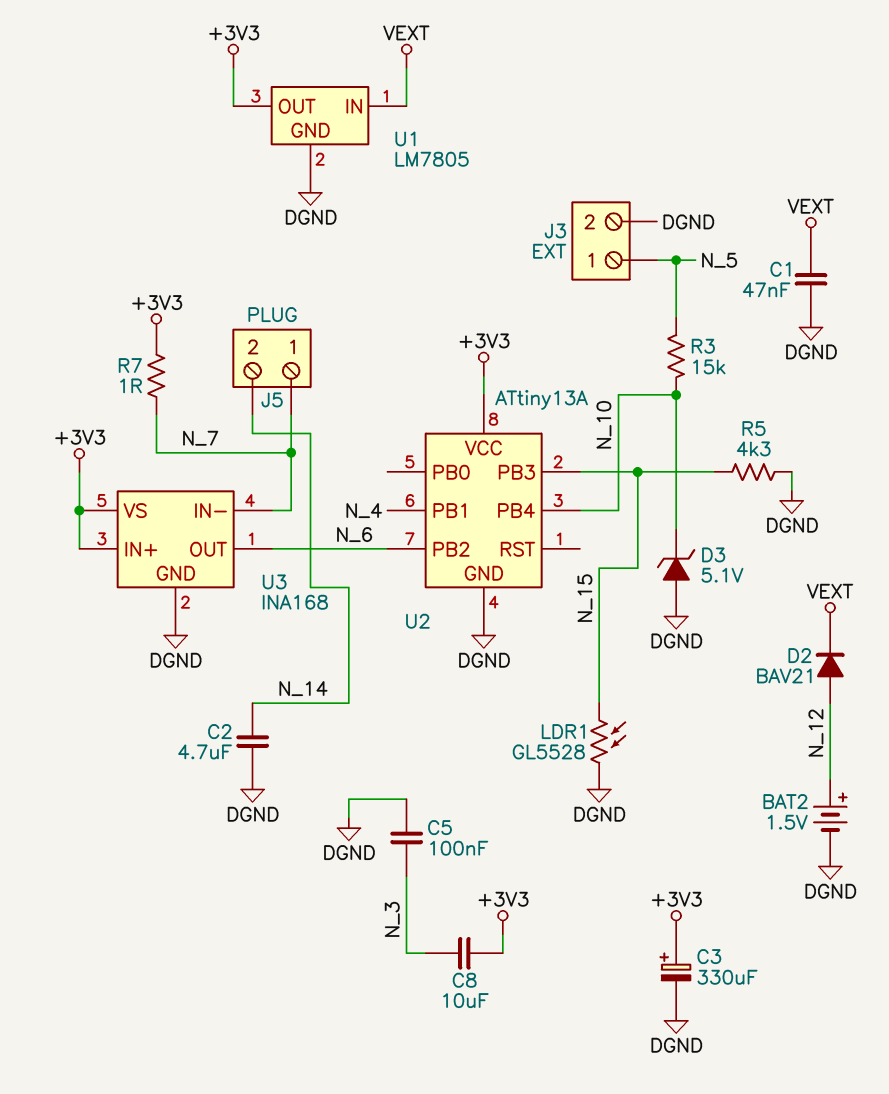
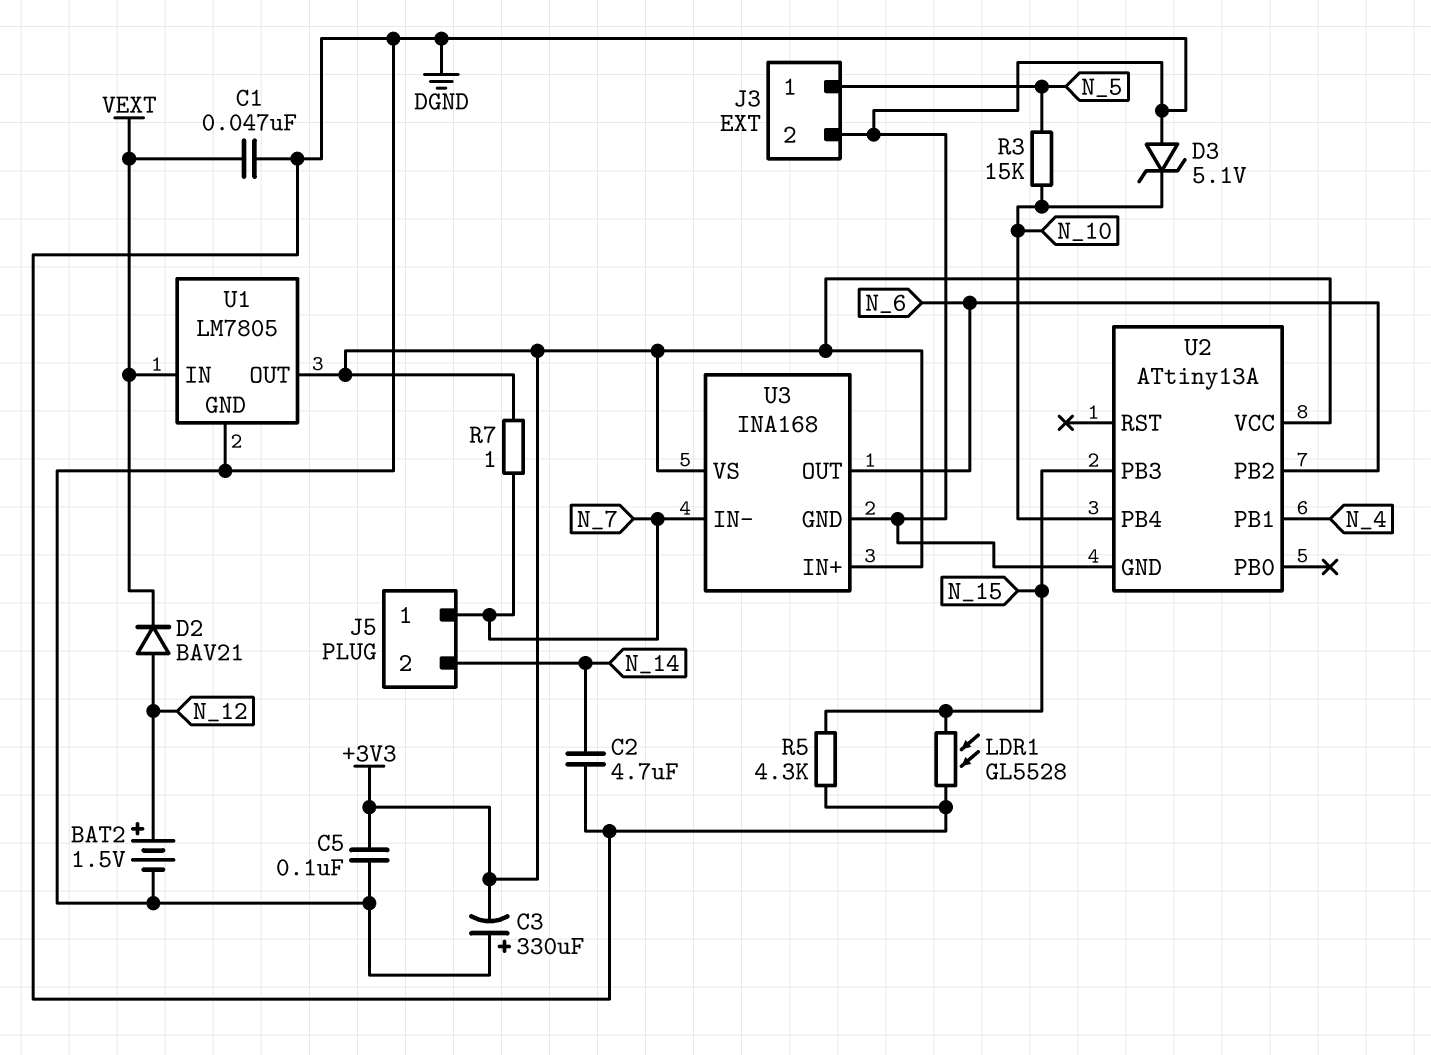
C3: 330uF (plus +3V3, minus DGND) -> 330uF (plus DGND, minus +3V3)
C5: 100nF (DGND, N_3) -> 100nF (+3V3, DGND)
C8: 10uF (+3V3, N_3) -> none

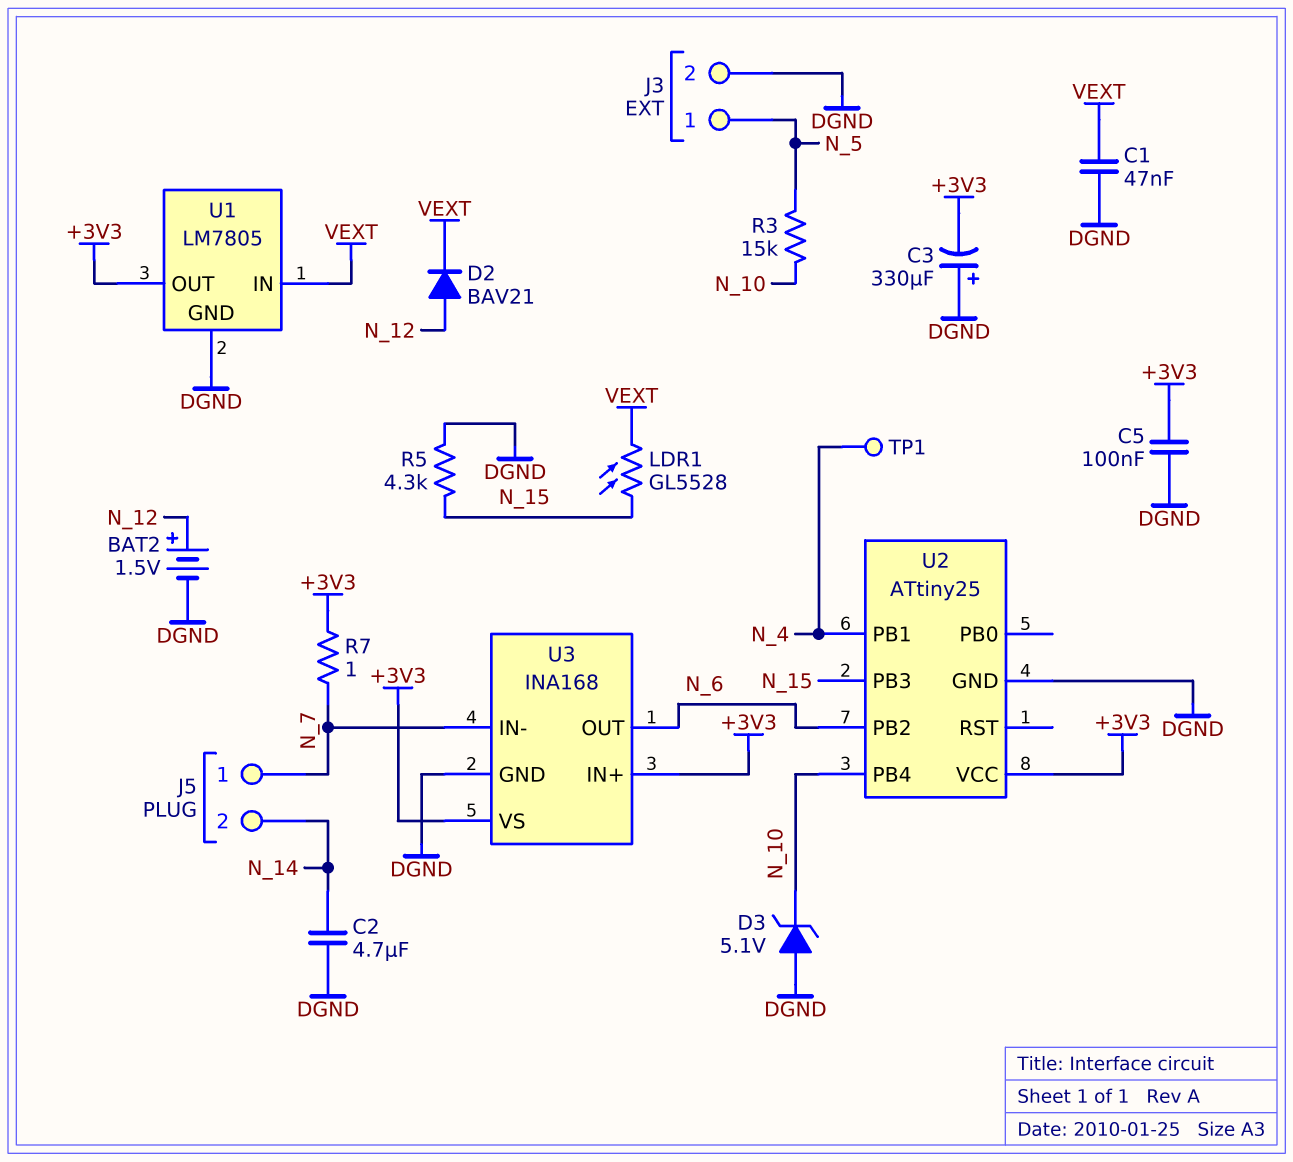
LDR1: GL5528 (DGND, N_15) -> GL5528 (N_15, VEXT)
TP1: none -> test point (N_4)
U2: ATtiny13A -> ATtiny25

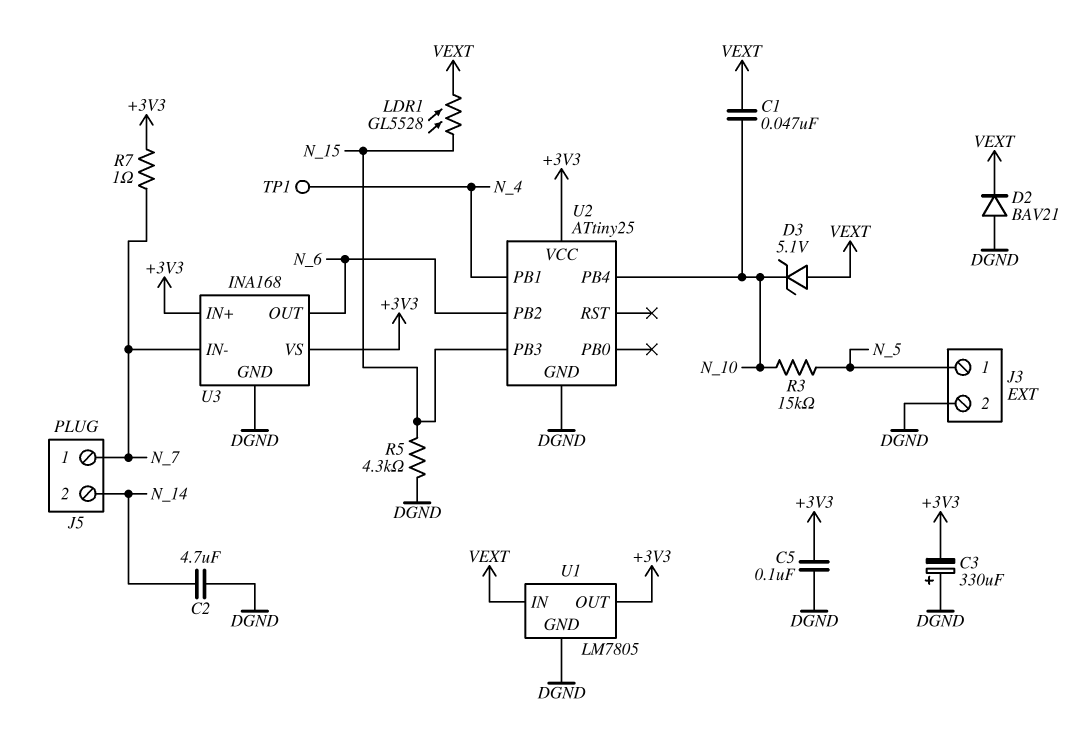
BAT2: 1.5V (plus N_12, minus DGND) -> none
C1: 47nF (DGND, VEXT) -> 47nF (N_10, VEXT)
D2: diode BAV21 (A N_12, K VEXT) -> diode BAV21 (A DGND, K VEXT)
D3: zener 5.1V (A DGND, K N_10) -> zener 5.1V (A VEXT, K N_10)

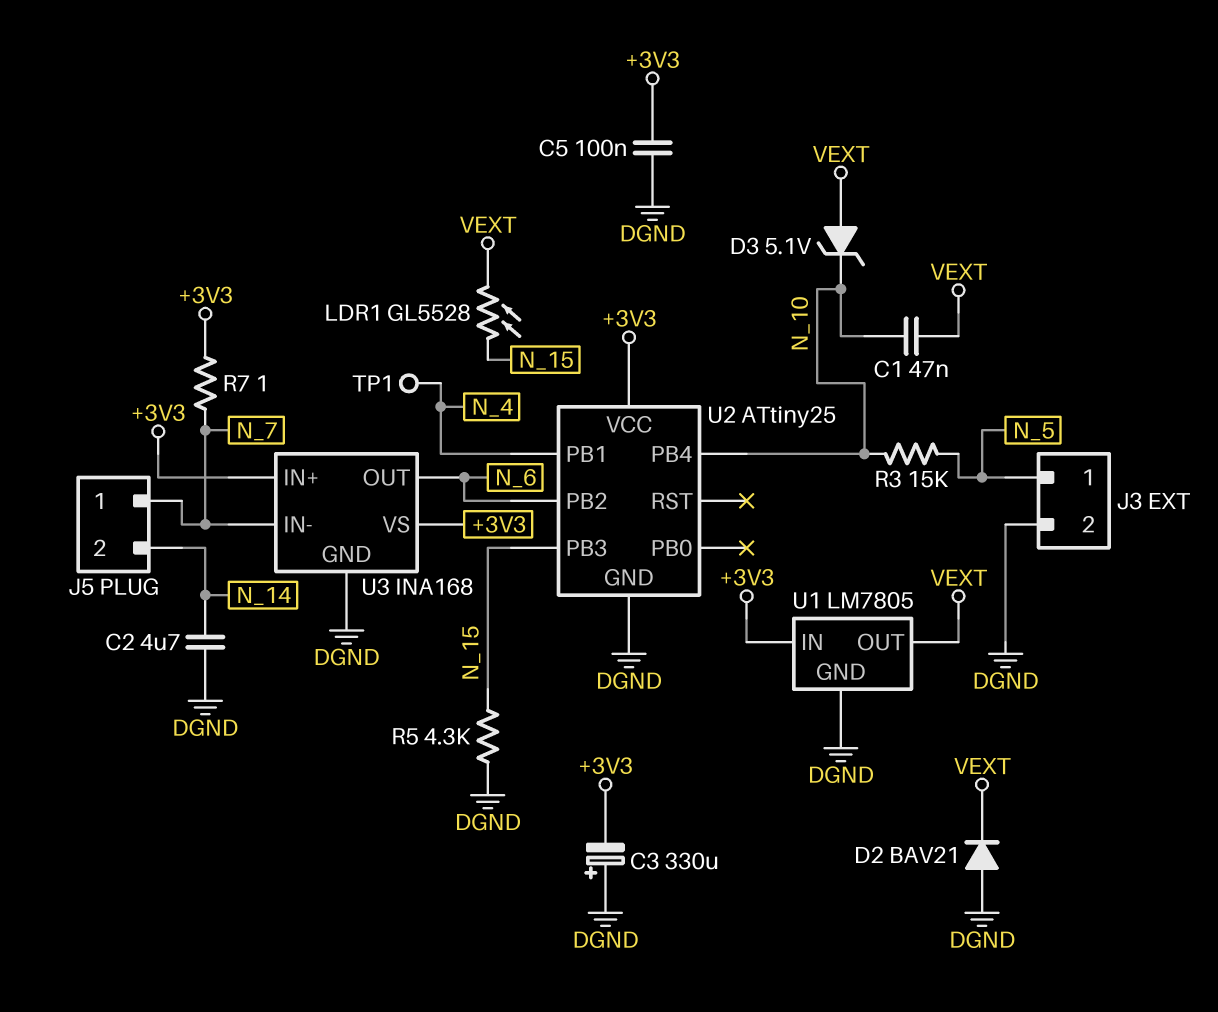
U1 pin IN: VEXT -> +3V3
U1 pin OUT: +3V3 -> VEXT

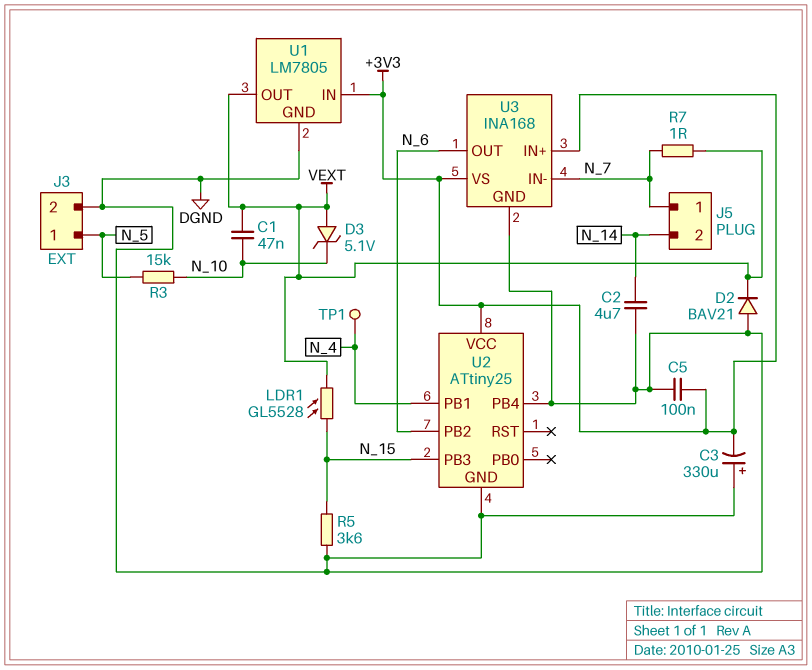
R5: 4.3k (DGND, N_15) -> 3.6k (DGND, N_15)
R7: 1 (+3V3, N_7) -> 1 (N_7, VEXT)
U2 pin PB4: N_10 -> DGND

